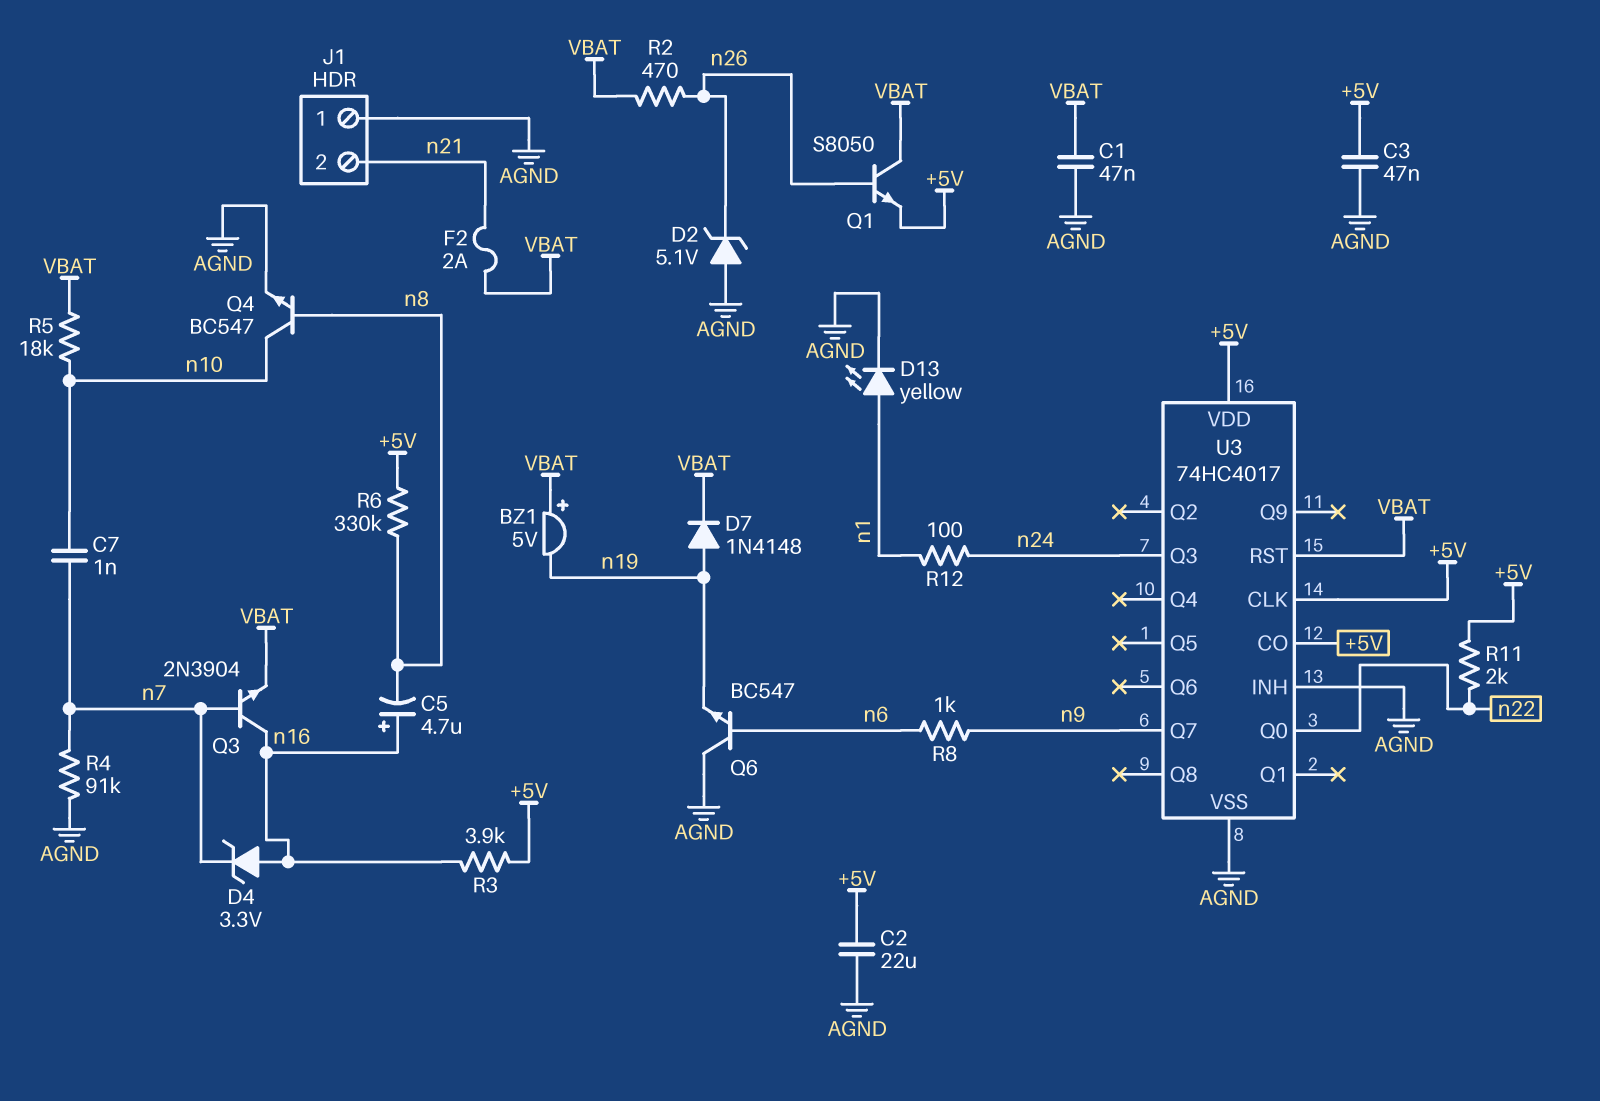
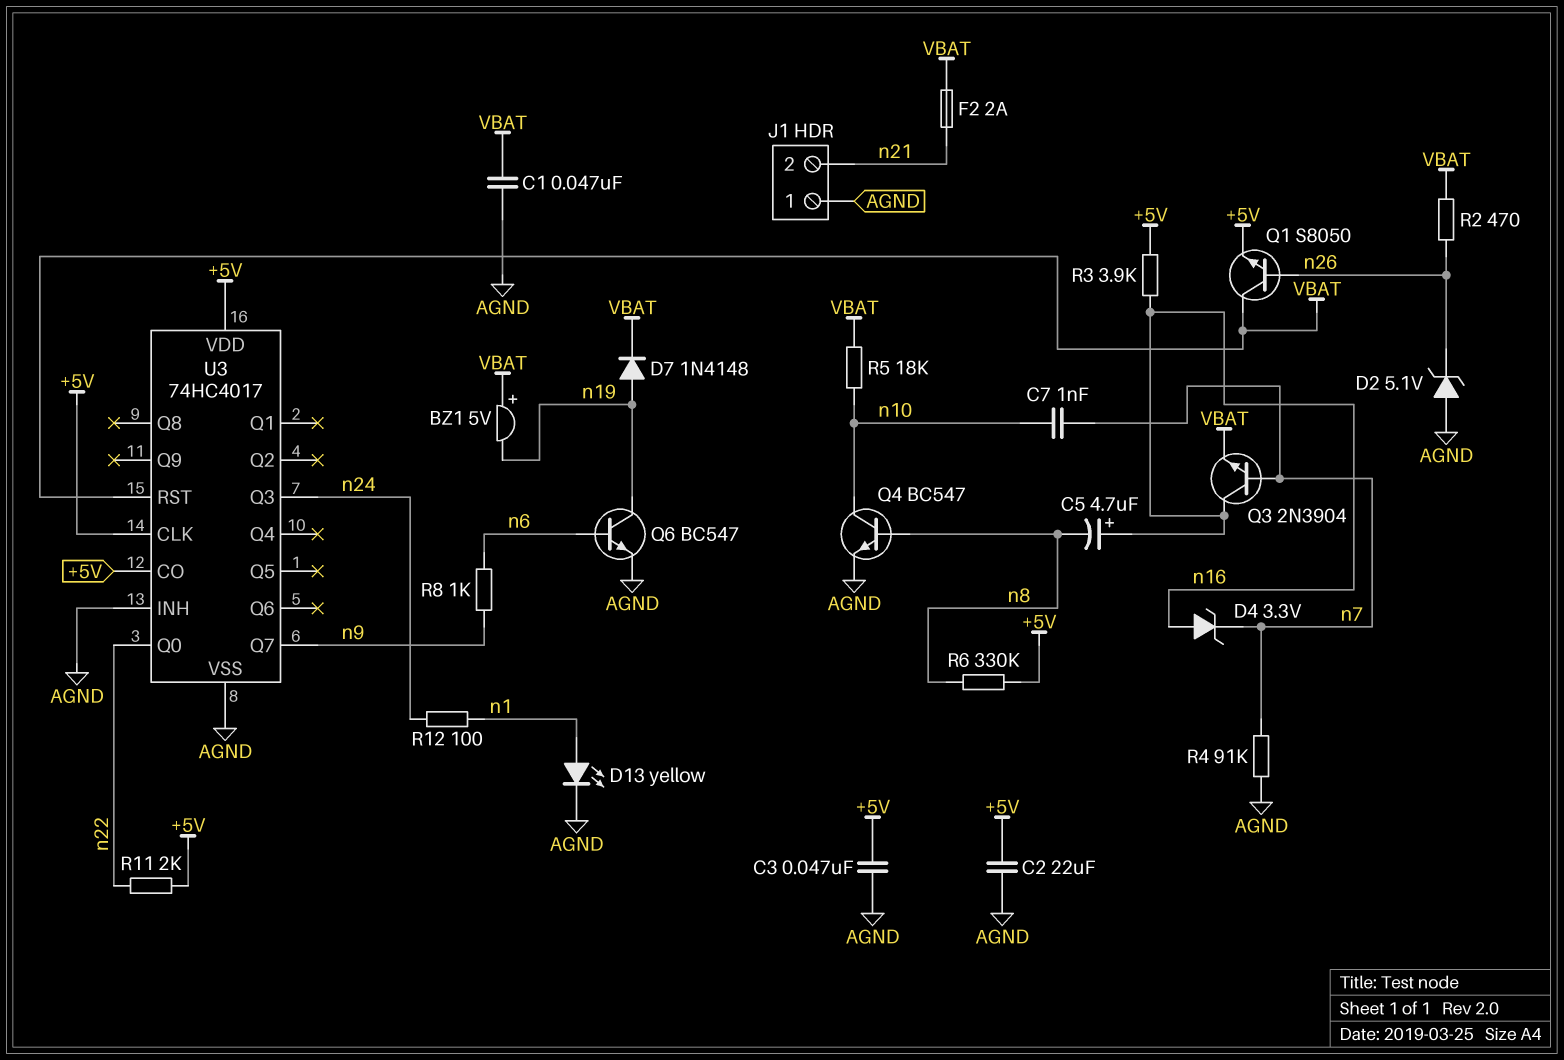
Q6: NPN BC547 (B n6, C AGND, E n19) -> NPN BC547 (B n6, C n19, E AGND)

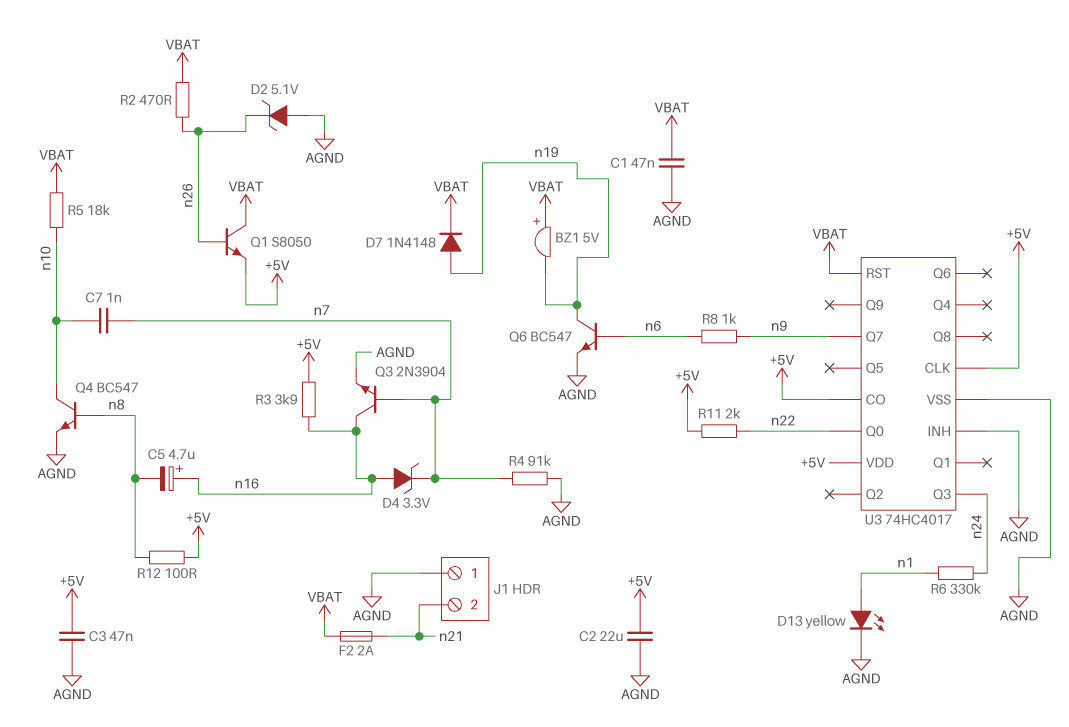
Q3: NPN 2N3904 (B n7, C n16, E VBAT) -> NPN 2N3904 (B n7, C n16, E AGND)
R6: 330k (+5V, n8) -> 330k (n1, n24)
R12: 100 (n1, n24) -> 100 (+5V, n8)

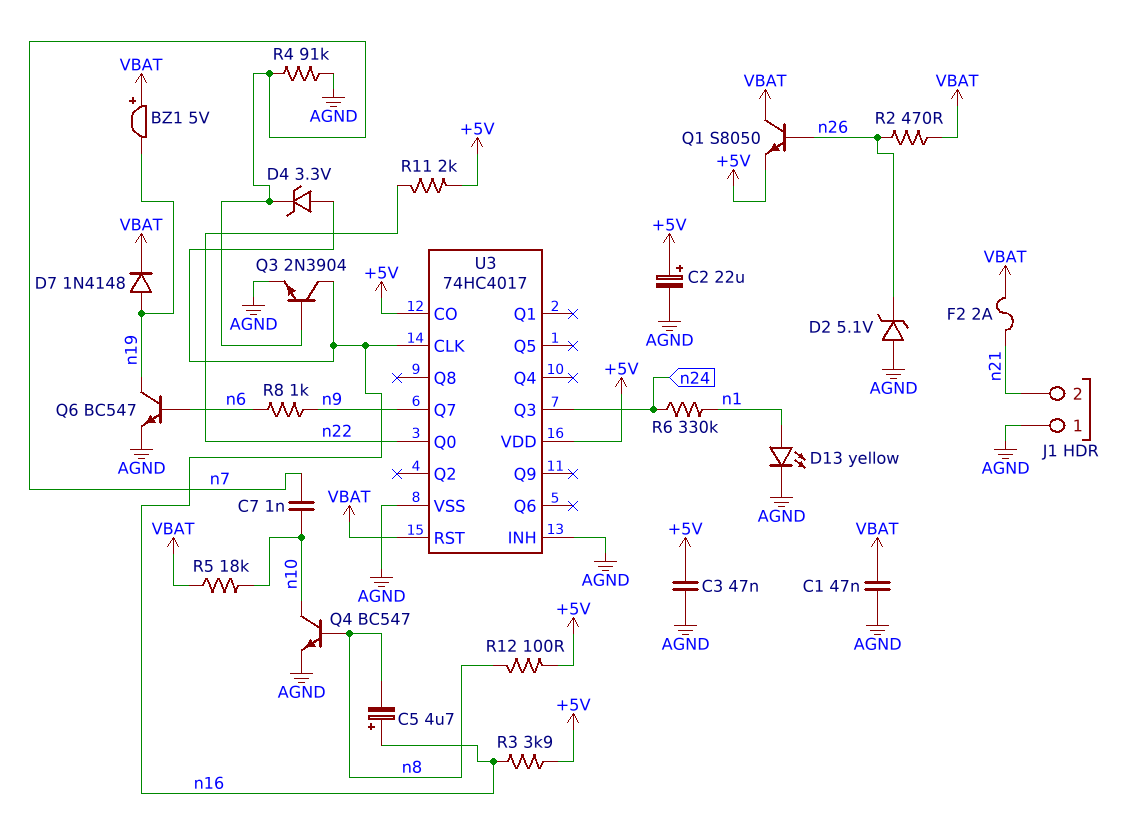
C2: 22uF (+5V, AGND) -> 22uF (plus +5V, minus AGND)
U3 pin CLK: +5V -> n16

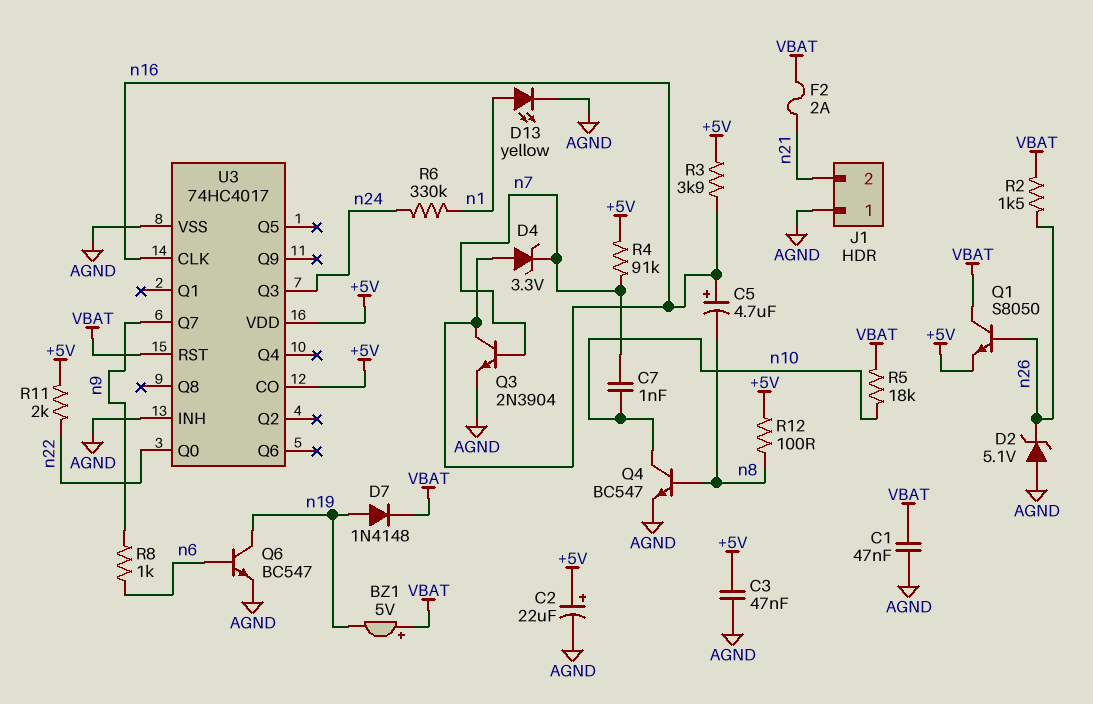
R2: 470 (VBAT, n26) -> 1.5k (VBAT, n26)
R4: 91k (AGND, n7) -> 91k (+5V, n7)

